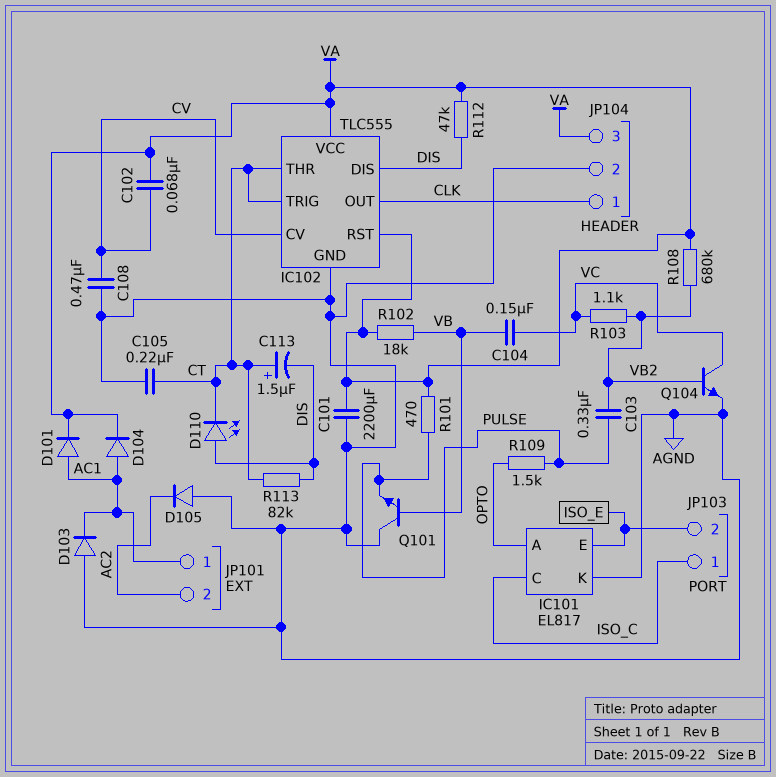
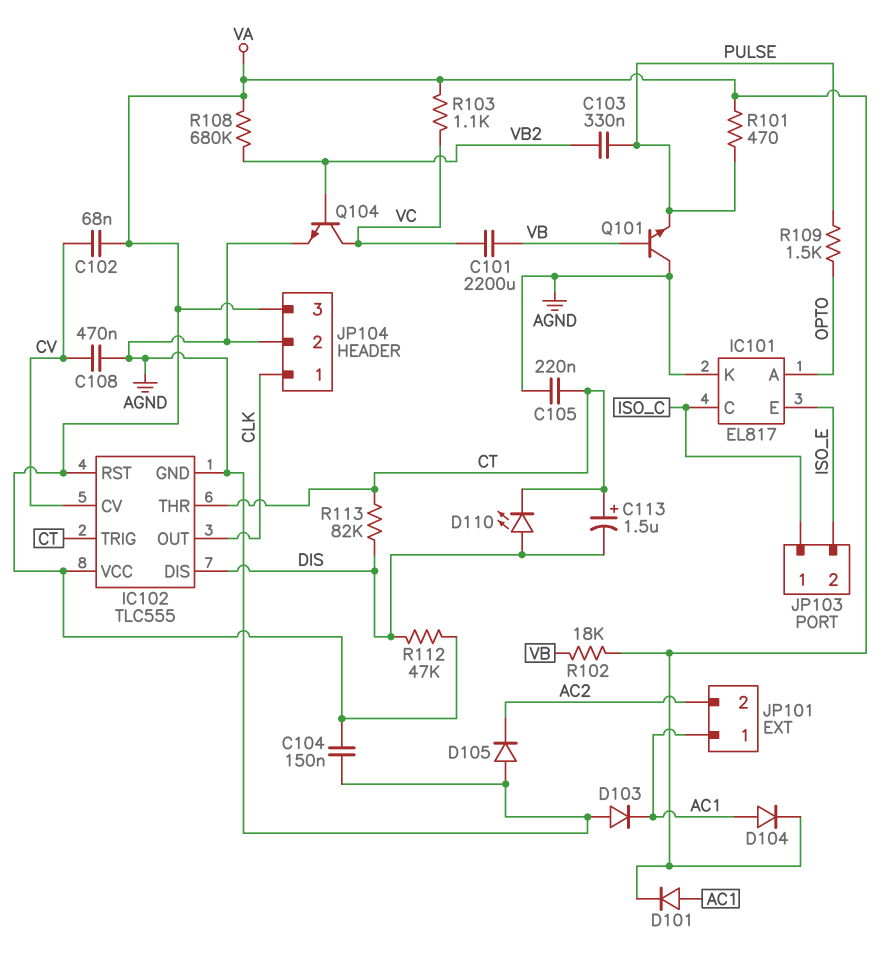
C101: 2200uF (AGND, VA) -> 2200uF (VB, VC)
C104: 150nF (VB, VC) -> 150nF (AGND, VA)
R103: 1.1k (VB2, VC) -> 1.1k (VA, VC)

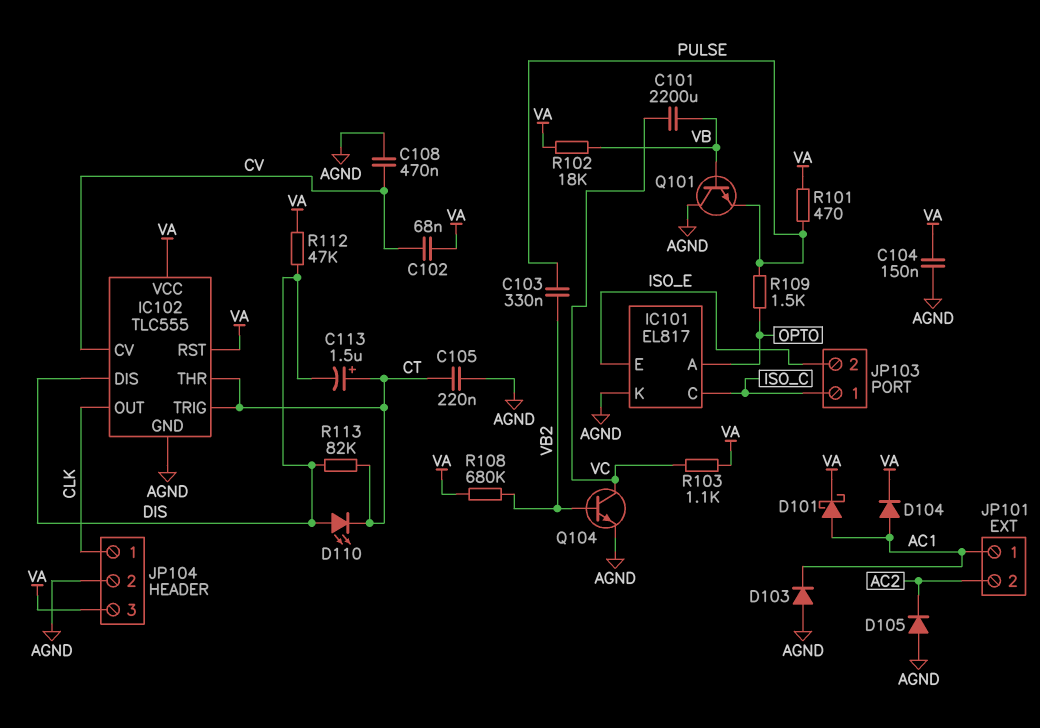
D101: diode (A AC1, K VA) -> schottky (A AC1, K VA)

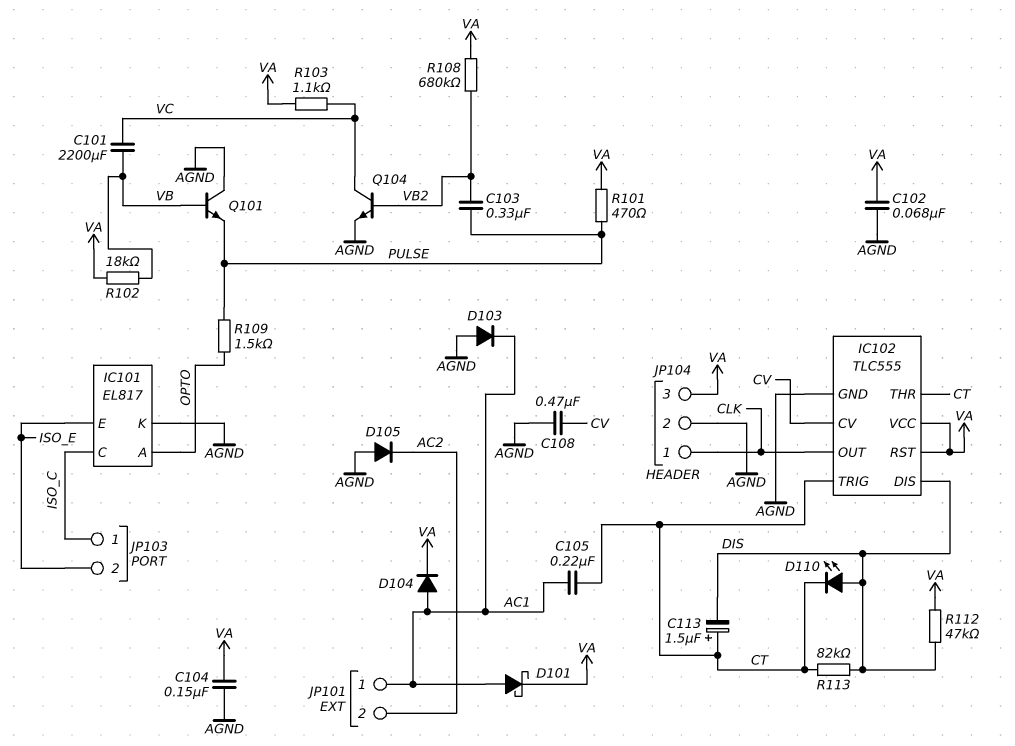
C102: 68nF (CV, VA) -> 68nF (AGND, VA)
C105: 220nF (AGND, CT) -> 220nF (AC1, CT)

